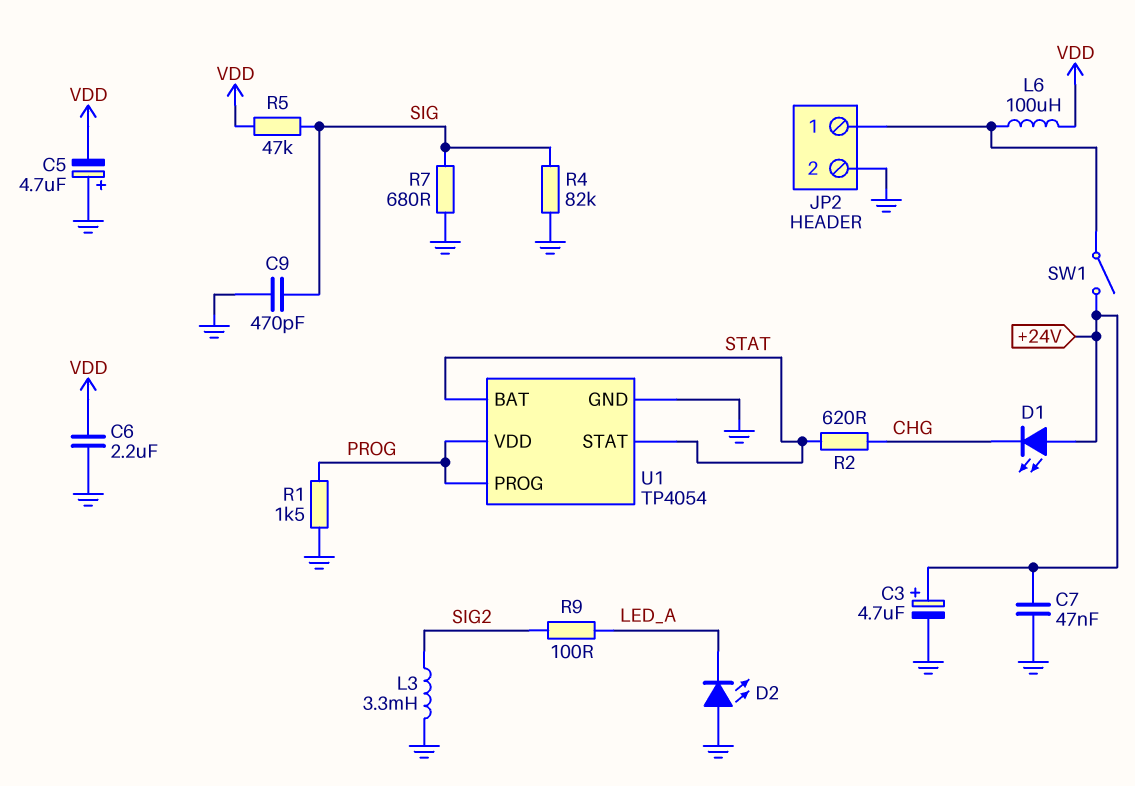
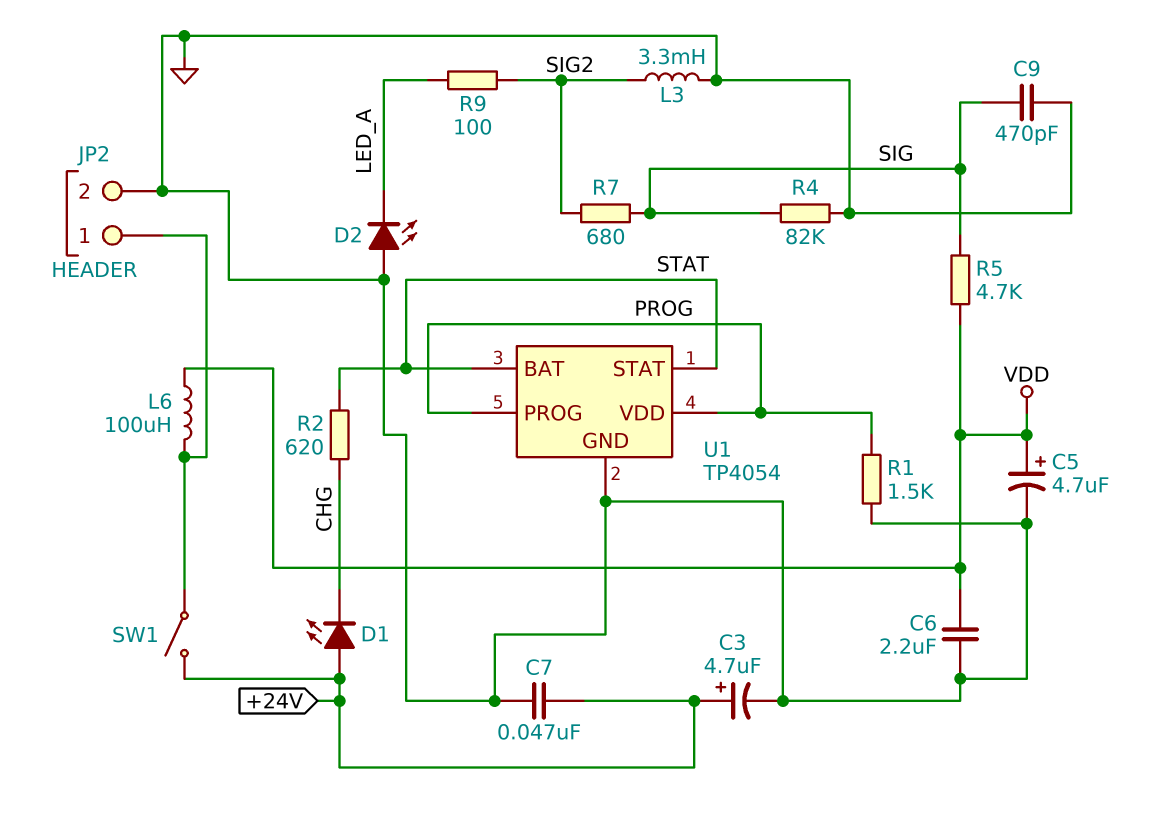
C5: 4.7uF (plus GND, minus VDD) -> 4.7uF (plus VDD, minus GND)
R5: 47k (SIG, VDD) -> 4.7k (SIG, VDD)
R7: 680 (GND, SIG) -> 680 (SIG, SIG2)

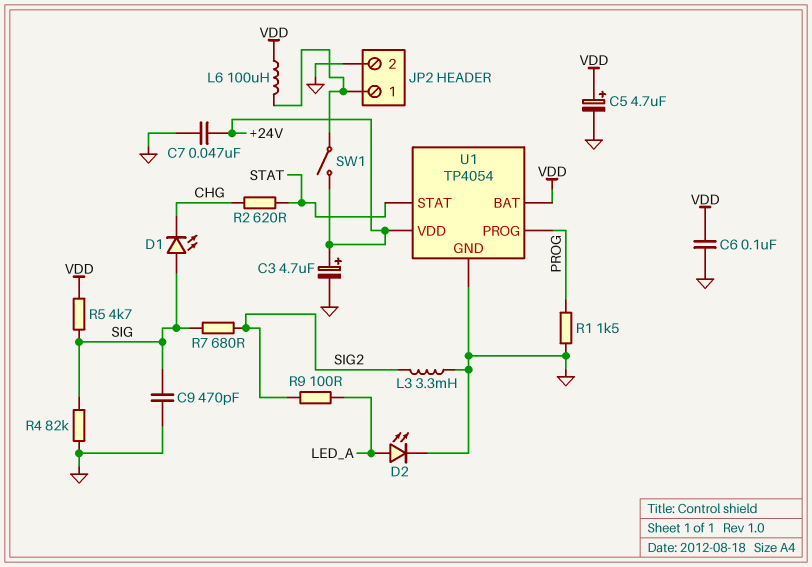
C6: 2.2uF (GND, VDD) -> 100nF (GND, VDD)
D1: LED (A +24V, K CHG) -> LED (A SIG, K CHG)
D2: LED (A GND, K LED_A) -> LED (A LED_A, K GND)
U1 pin BAT: STAT -> VDD
U1 pin VDD: PROG -> +24V

